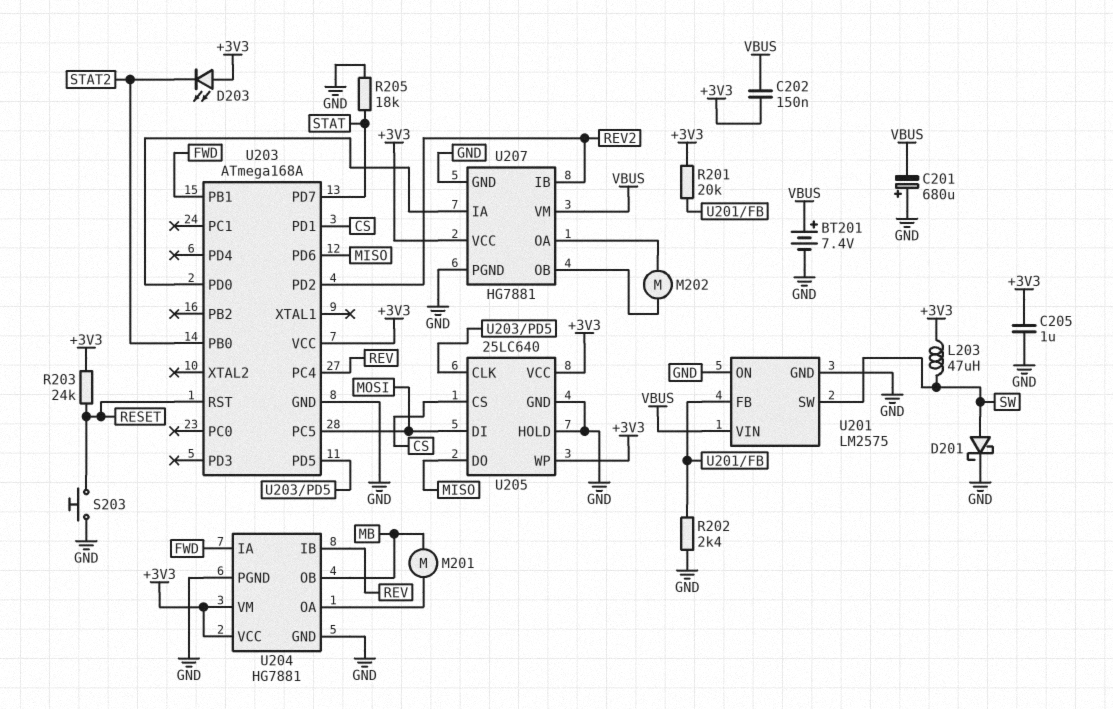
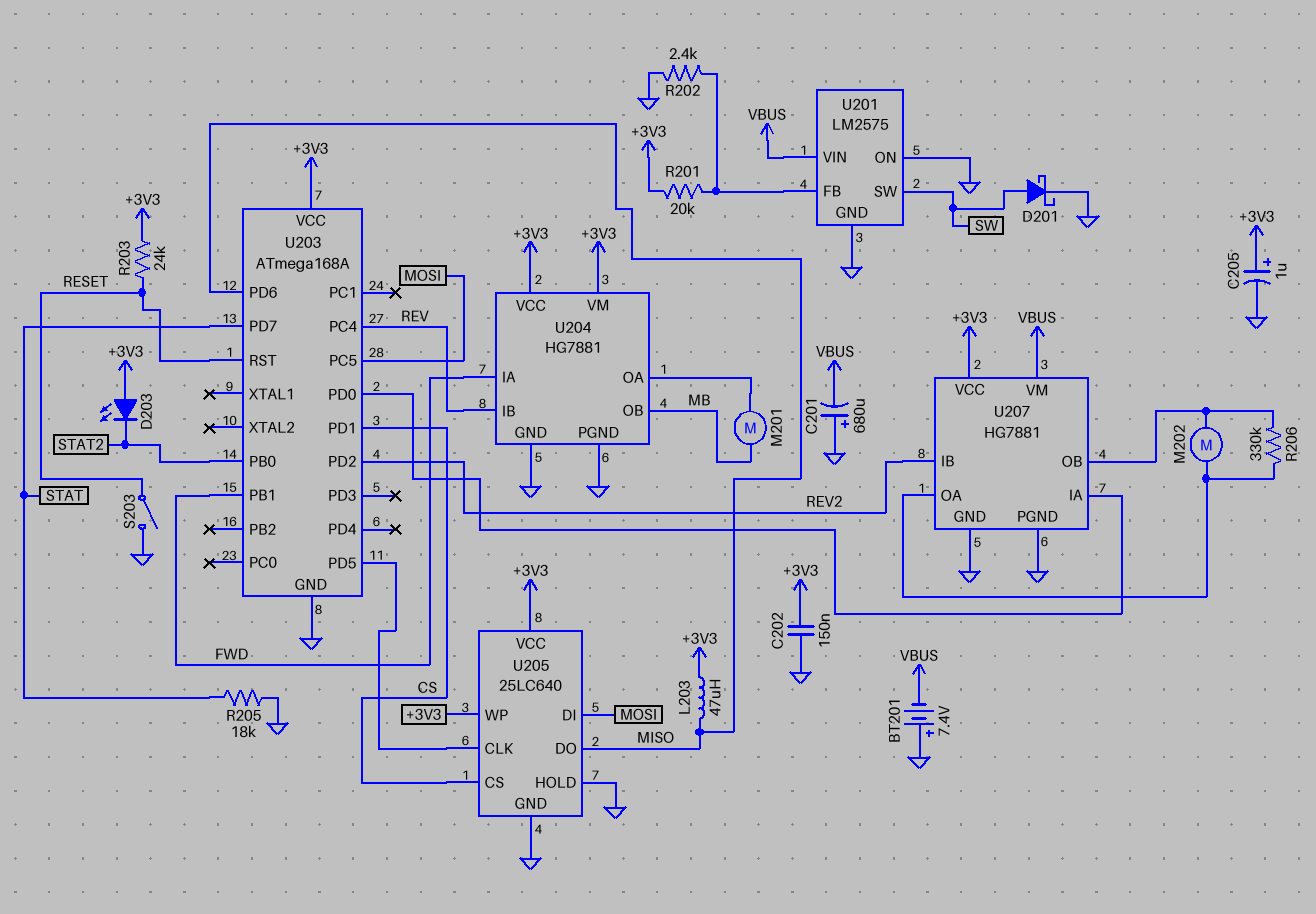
BT201: 7.4V (plus VBUS, minus GND) -> 7.4V (plus GND, minus VBUS)
C202: 150nF (+3V3, VBUS) -> 150nF (+3V3, GND)
C205: 1uF (+3V3, GND) -> 1uF (plus +3V3, minus GND)
L203: 47uH (+3V3, SW) -> 47uH (+3V3, MISO)
R206: none -> 330k (U207/OA, U207/OB)
S203: button (GND, RESET) -> switch (GND, RESET)

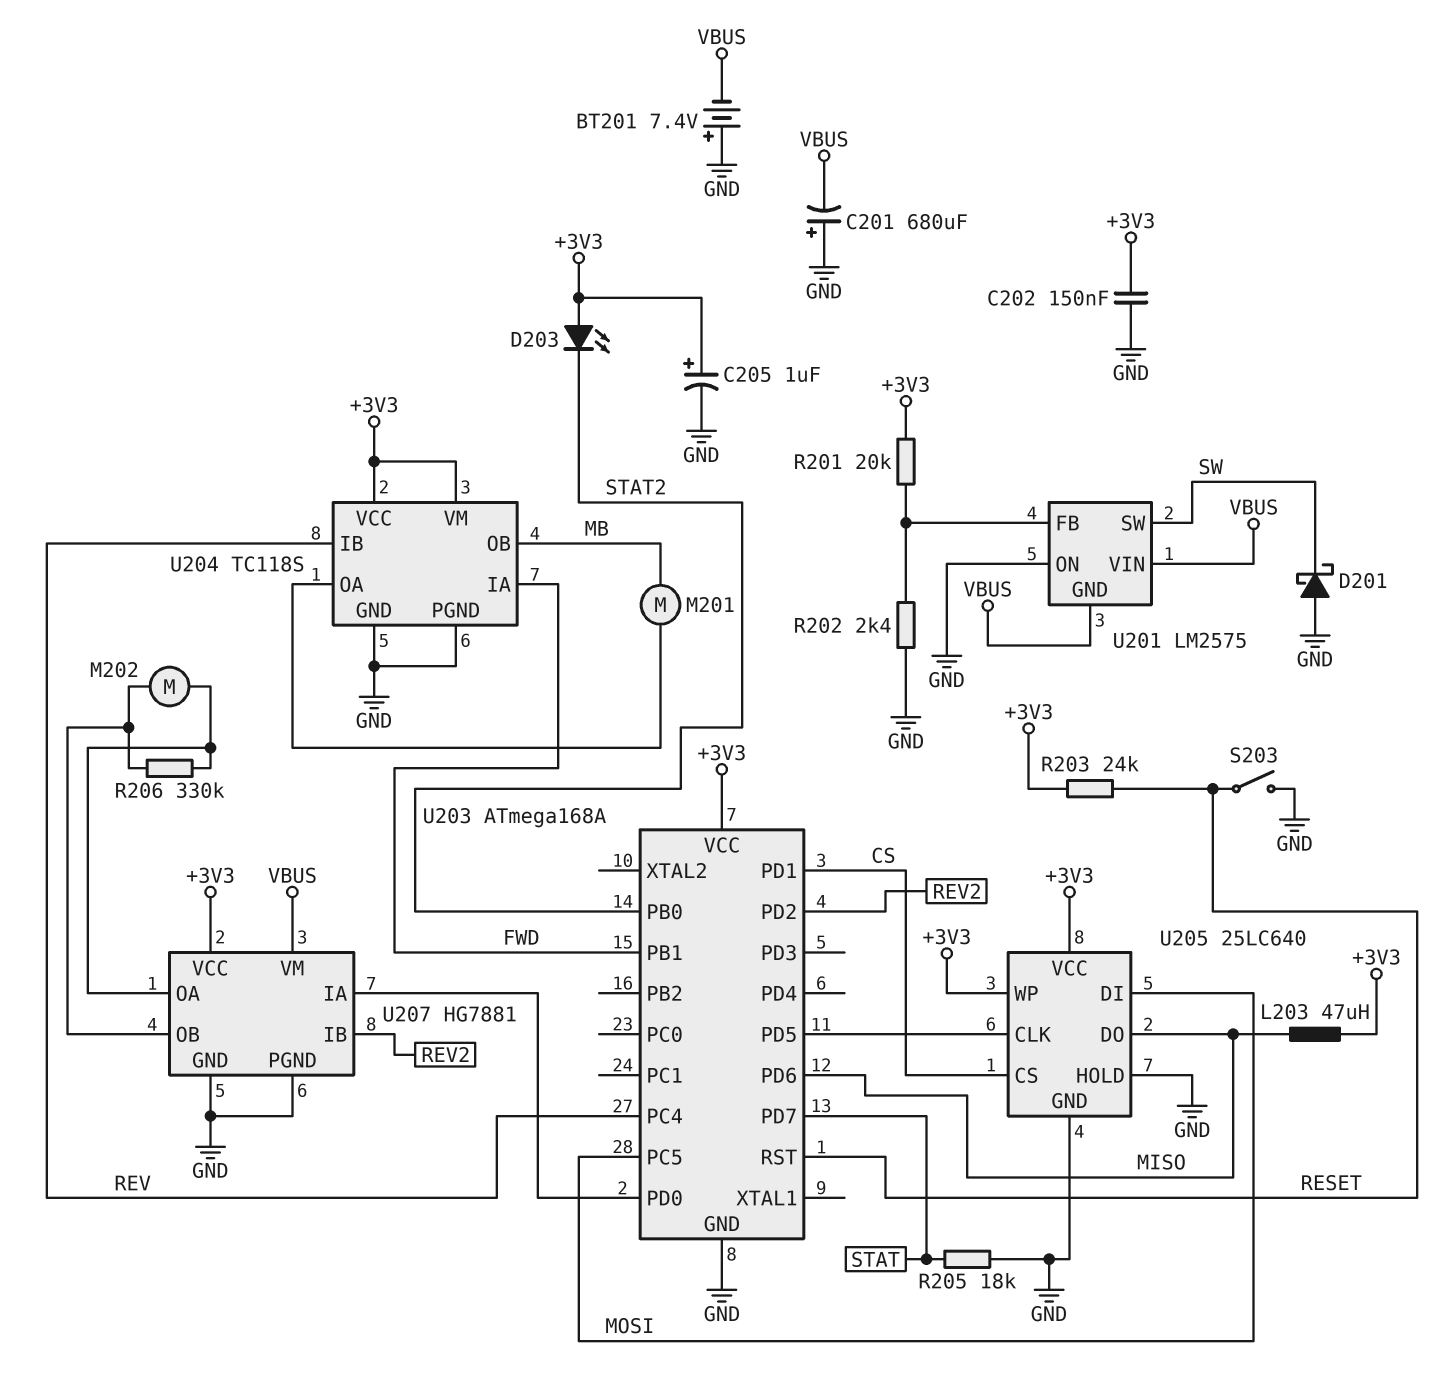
D201: schottky (A SW, K GND) -> schottky (A GND, K SW)
U201 pin GND: GND -> VBUS
U204: HG7881 -> TC118S

